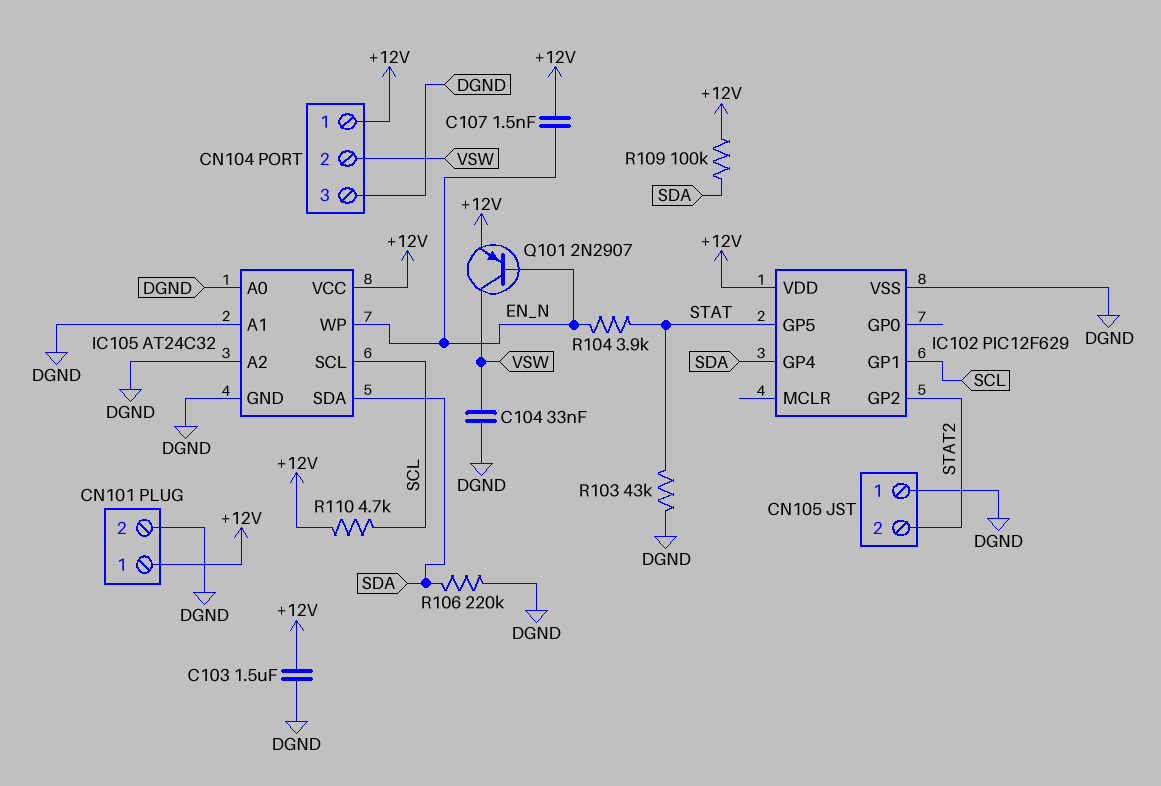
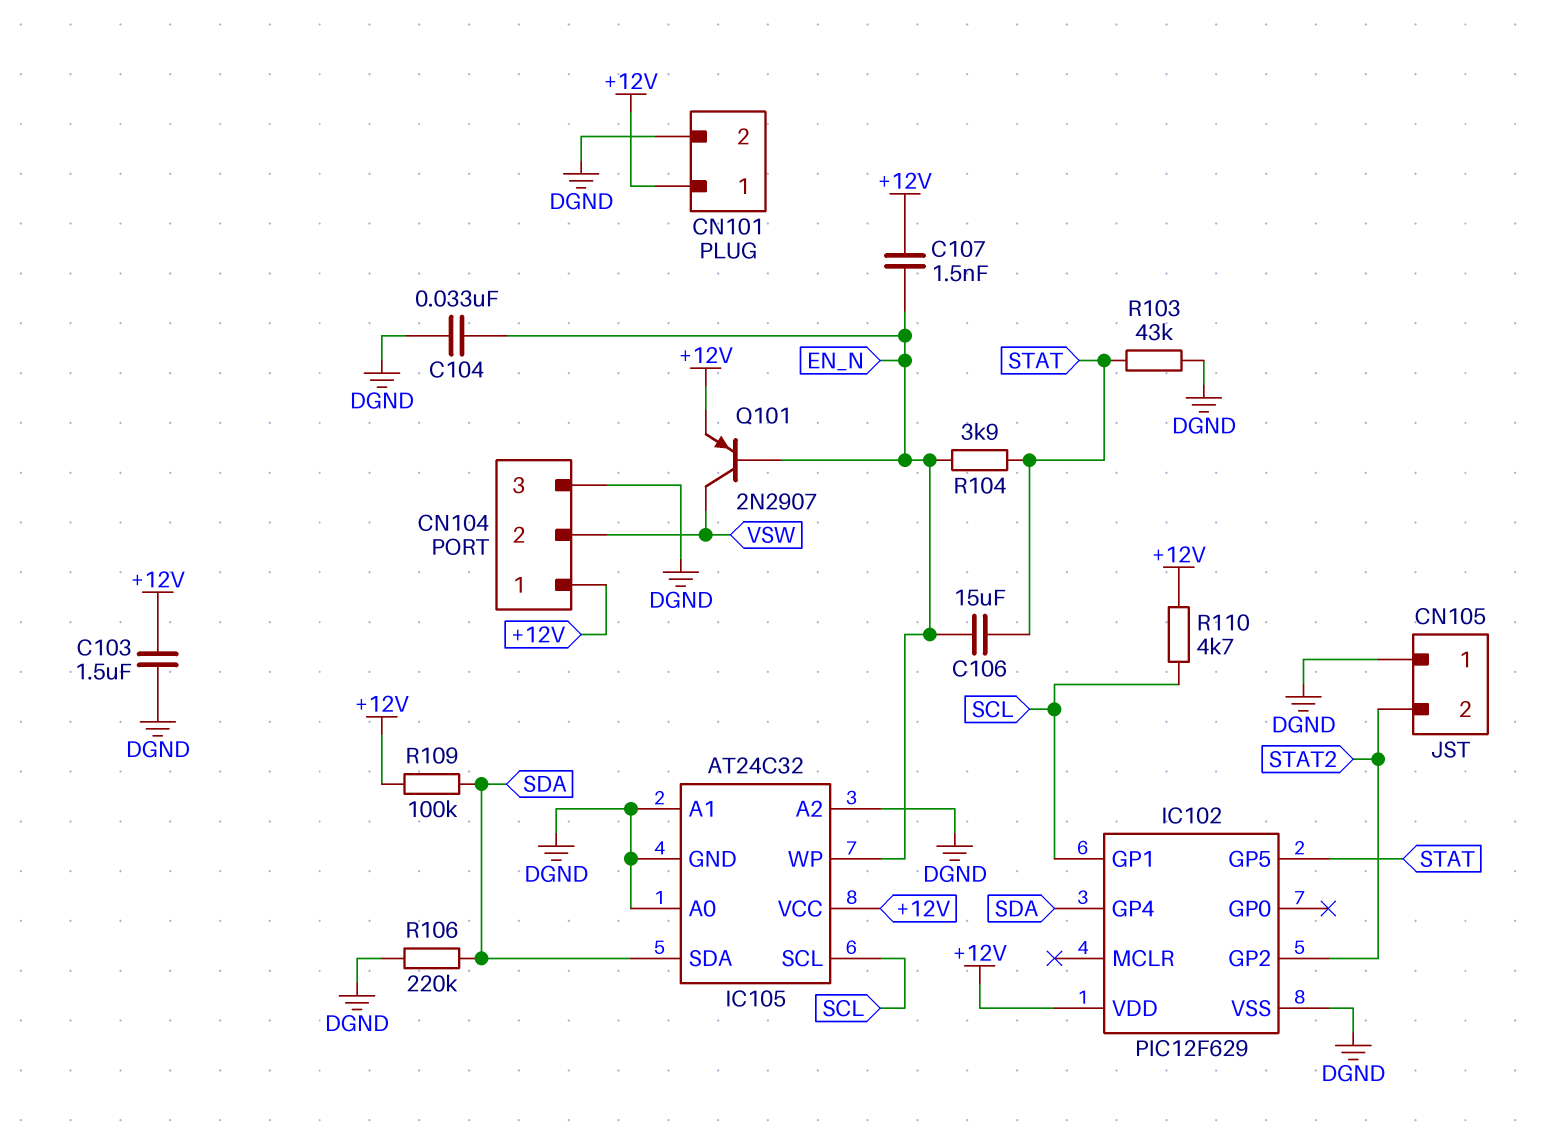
C104: 33nF (DGND, VSW) -> 33nF (DGND, EN_N)
C106: none -> 15uF (EN_N, STAT)

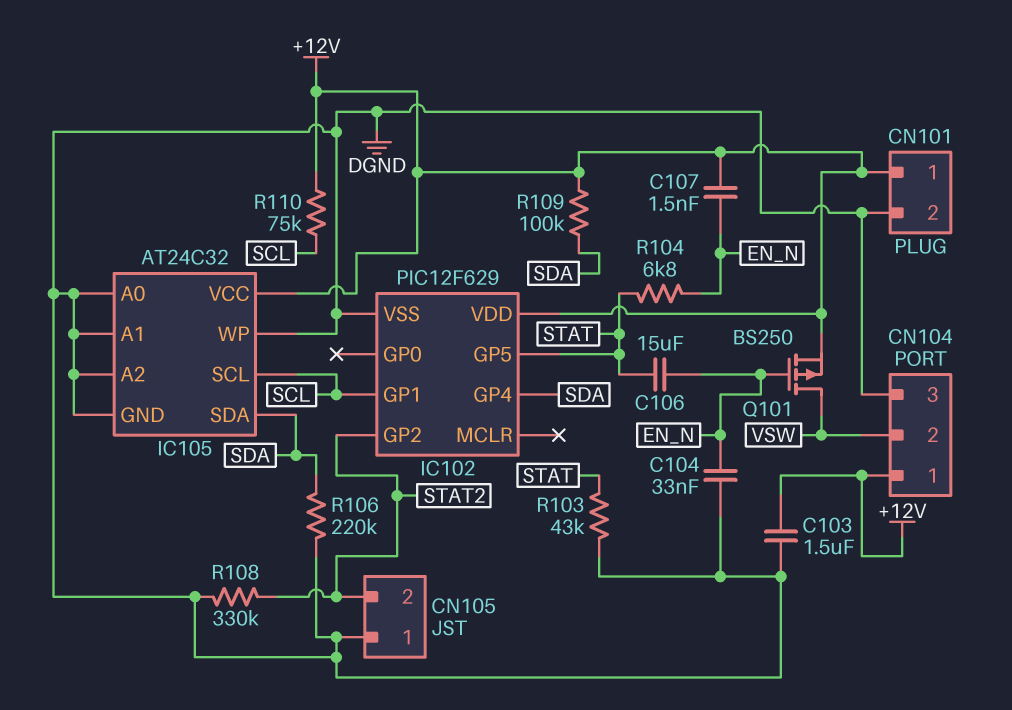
IC105 pin WP: EN_N -> DGND
Q101: PNP 2N2907 (B EN_N, C VSW, E +12V) -> PMOS BS250 (G EN_N, D VSW, S +12V)
R104: 3.9k (EN_N, STAT) -> 6.8k (EN_N, STAT)
R108: none -> 330k (DGND, STAT2)
R110: 4.7k (+12V, SCL) -> 75k (+12V, SCL)

